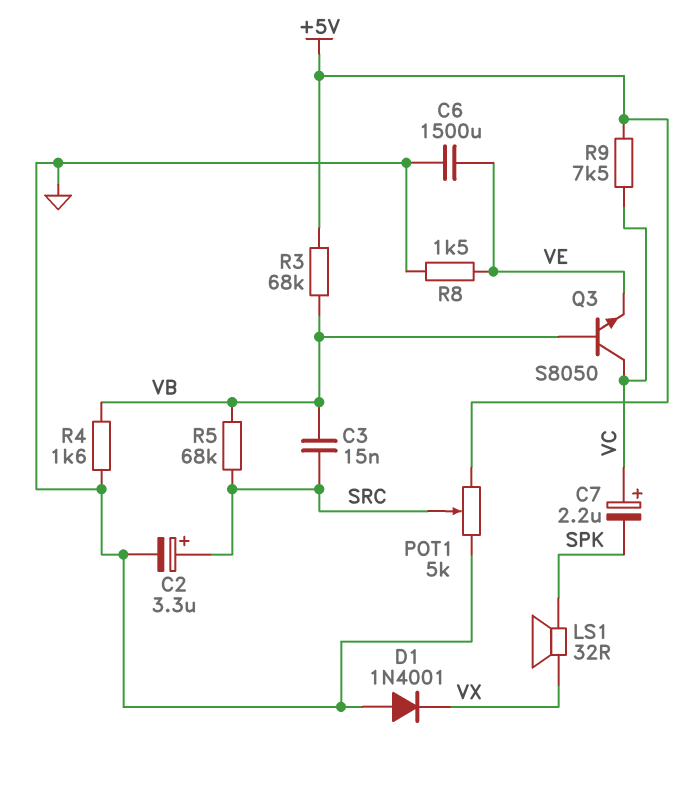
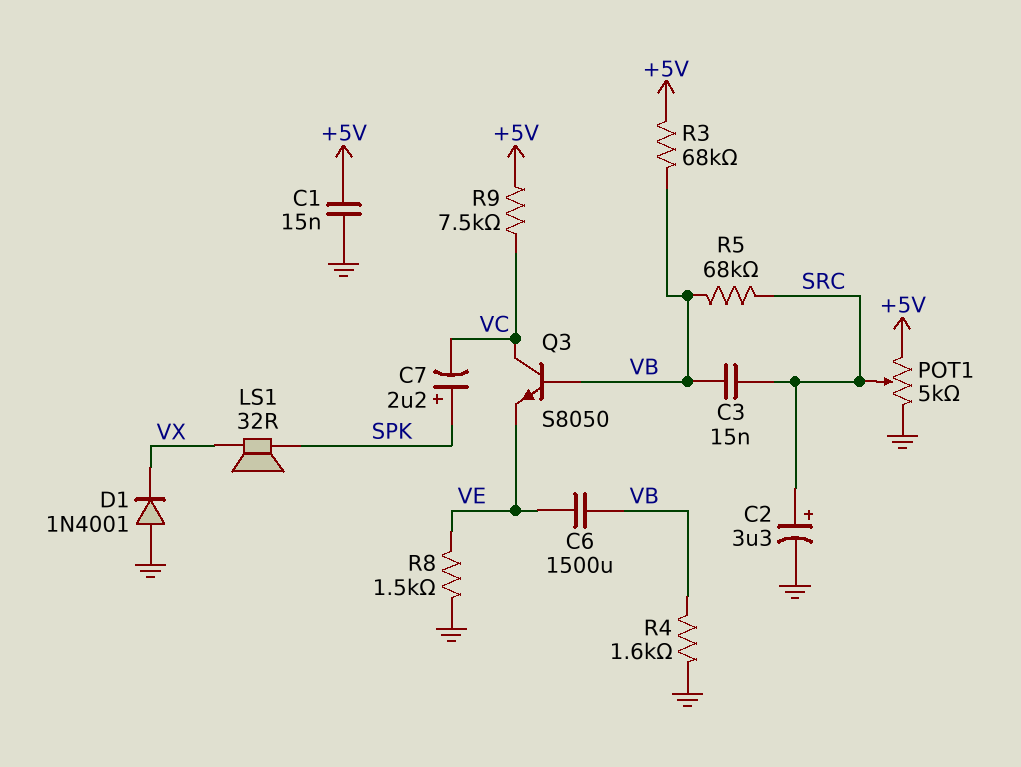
C1: none -> 15nF (+5V, GND)
C6: 1500uF (GND, VE) -> 1500uF (VB, VE)
C7: 2.2uF (plus VC, minus SPK) -> 2.2uF (plus SPK, minus VC)

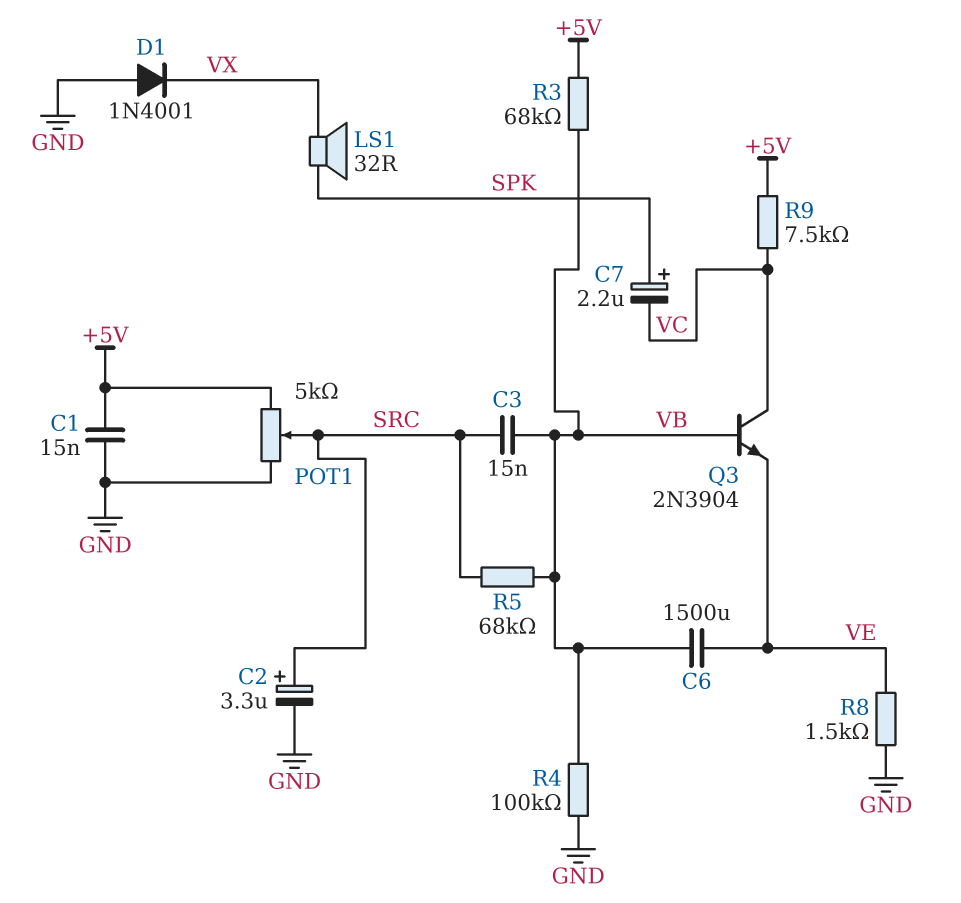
Q3: NPN S8050 (B VB, C VC, E VE) -> NPN 2N3904 (B VB, C VC, E VE)
R4: 1.6k (GND, VB) -> 100k (GND, VB)

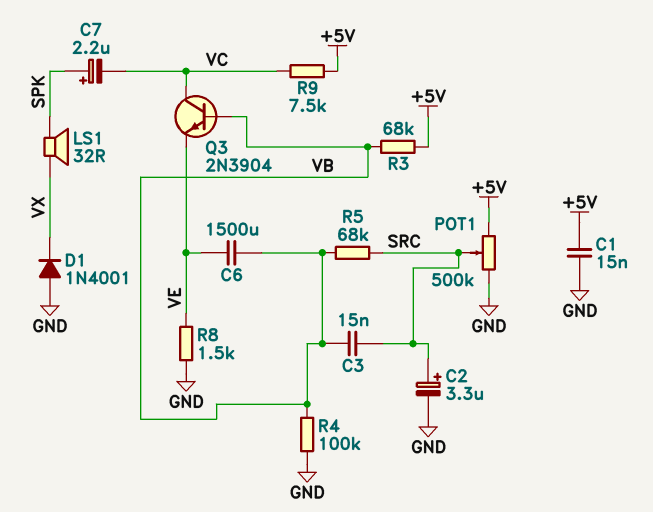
POT1: 5k (+5V, GND, wiper SRC) -> 500k (+5V, GND, wiper SRC)

